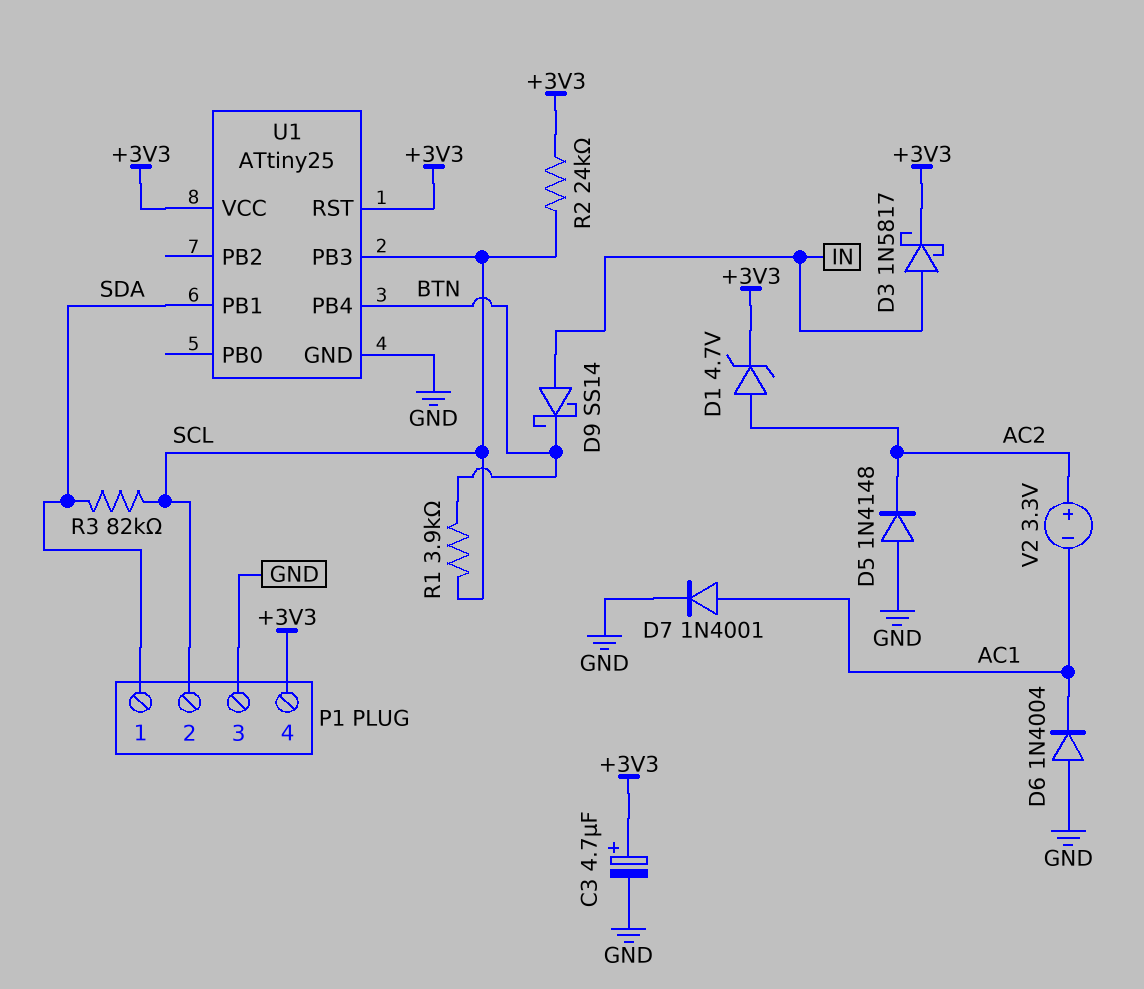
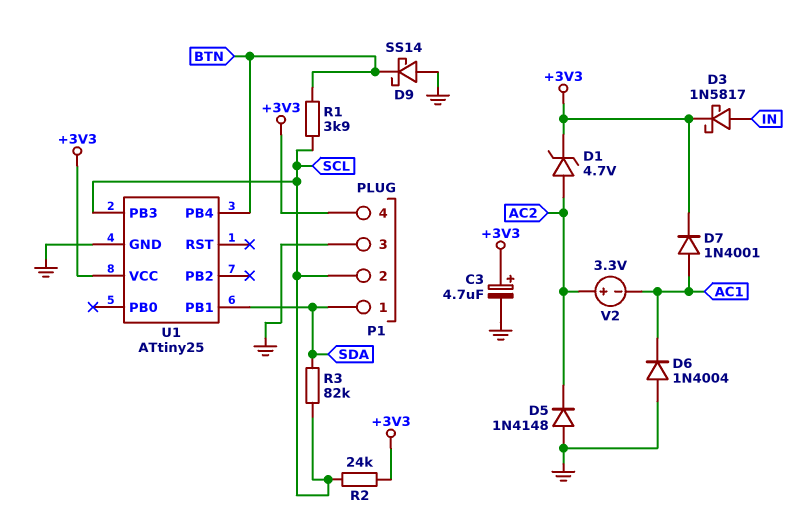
D7: diode 1N4001 (A AC1, K GND) -> diode 1N4001 (A AC1, K +3V3)
D9: schottky SS14 (A IN, K BTN) -> schottky SS14 (A GND, K BTN)
U1 pin RST: +3V3 -> none

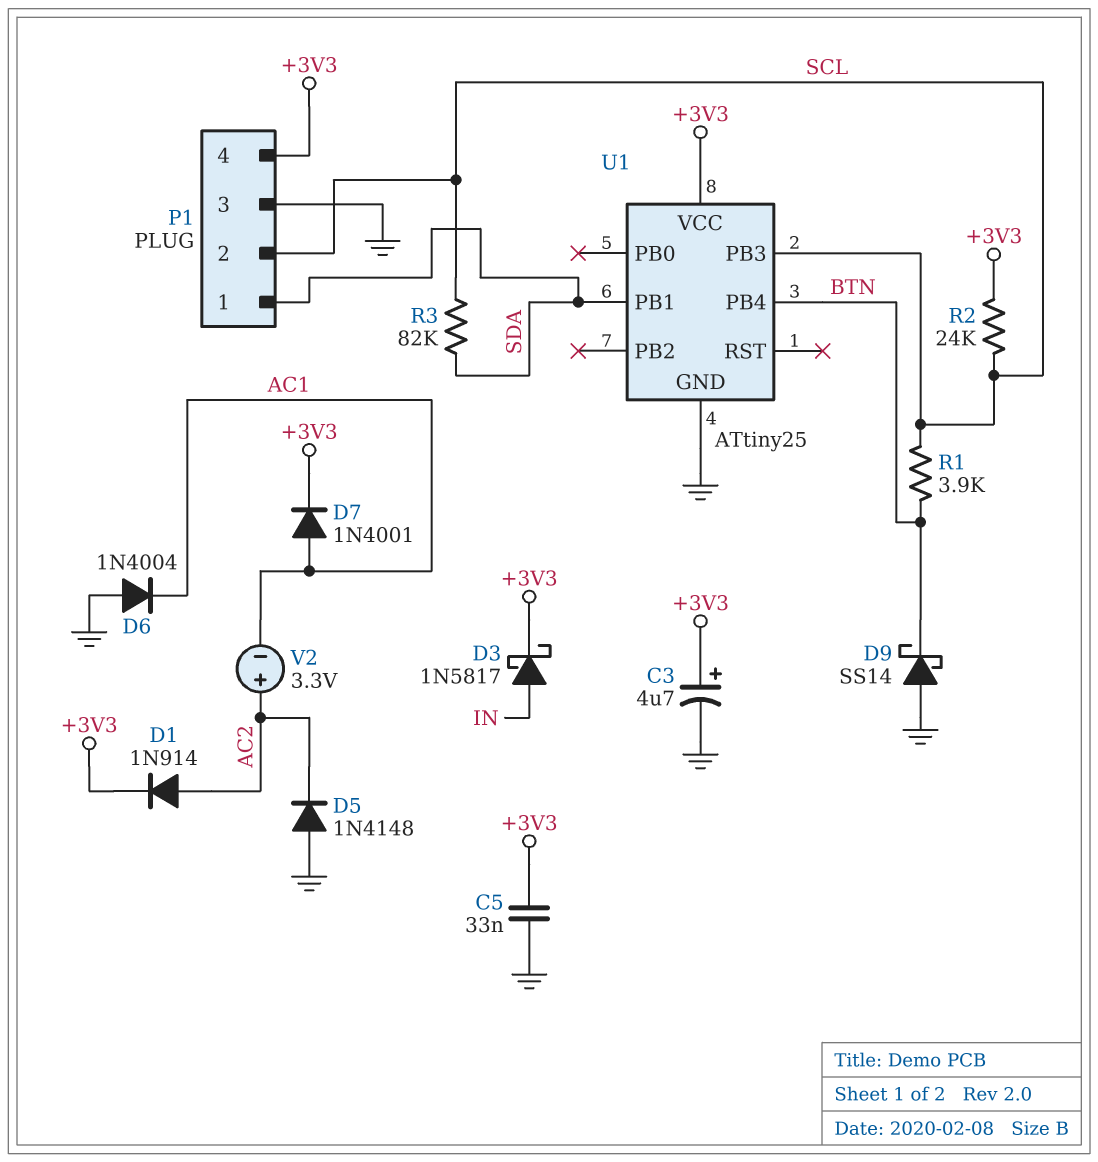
C5: none -> 33nF (+3V3, GND)
D1: zener 4.7V (A AC2, K +3V3) -> diode 1N914 (A AC2, K +3V3)

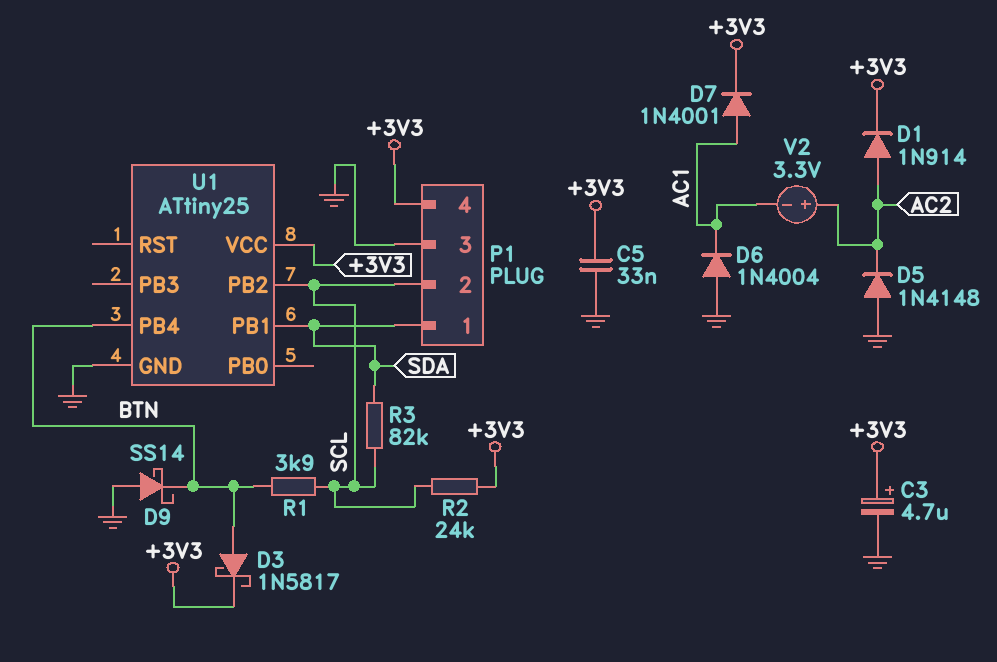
D3: schottky 1N5817 (A IN, K +3V3) -> schottky 1N5817 (A BTN, K +3V3)
U1 pin PB2: none -> SCL
U1 pin PB3: SCL -> none

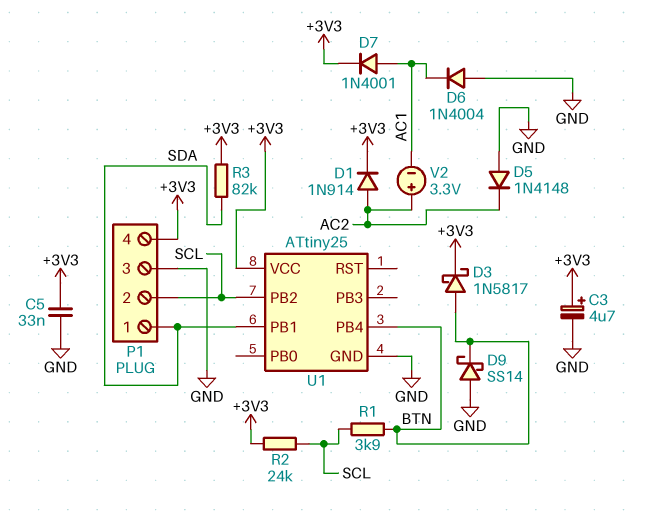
R3: 82k (SCL, SDA) -> 82k (+3V3, SDA)

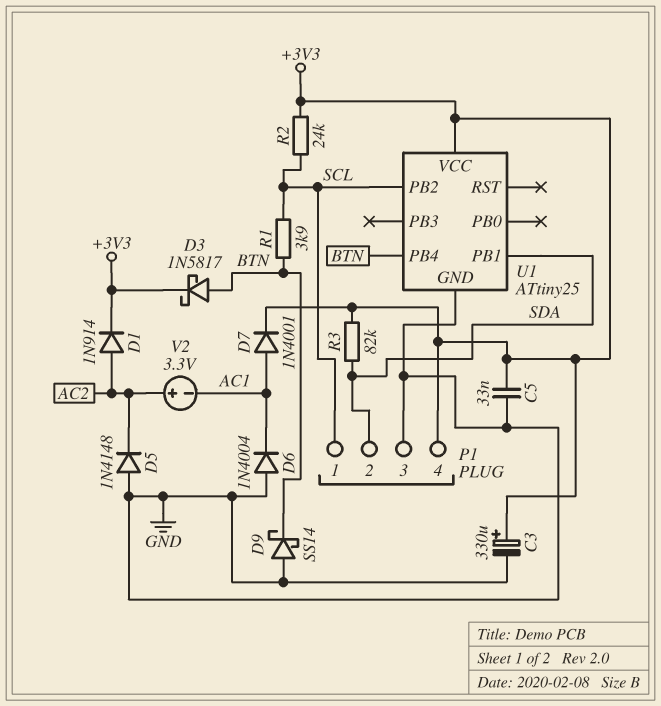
C3: 4.7uF (plus +3V3, minus GND) -> 330uF (plus +3V3, minus GND)
P1 pin 1: SDA -> SCL
P1 pin 2: SCL -> SDA

